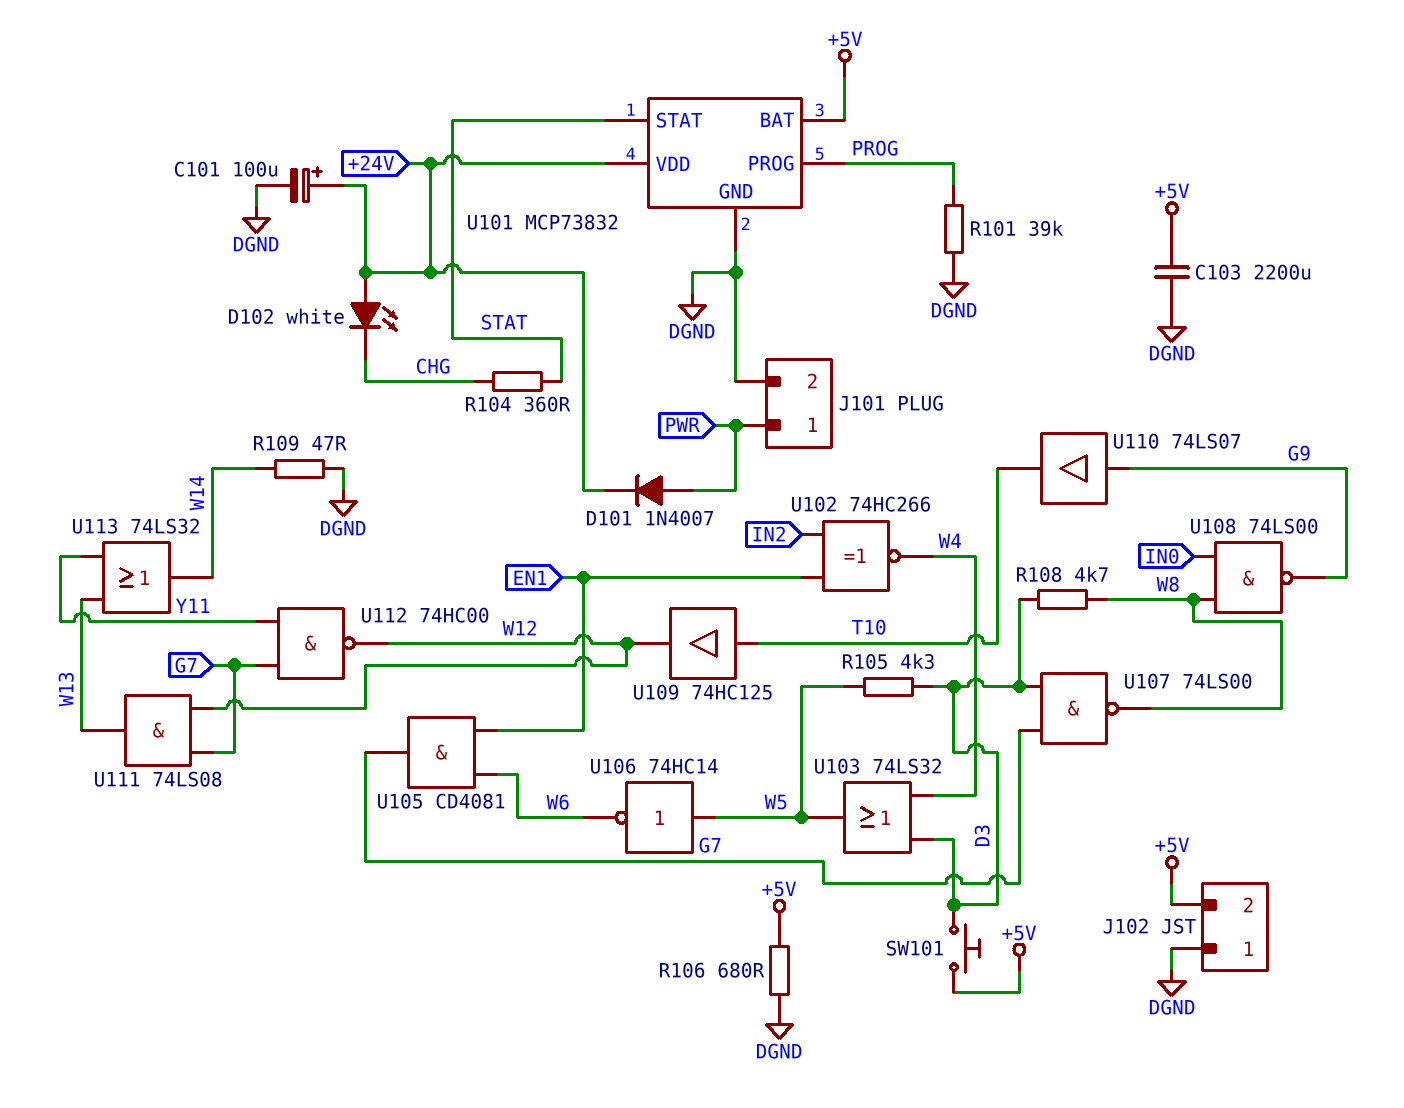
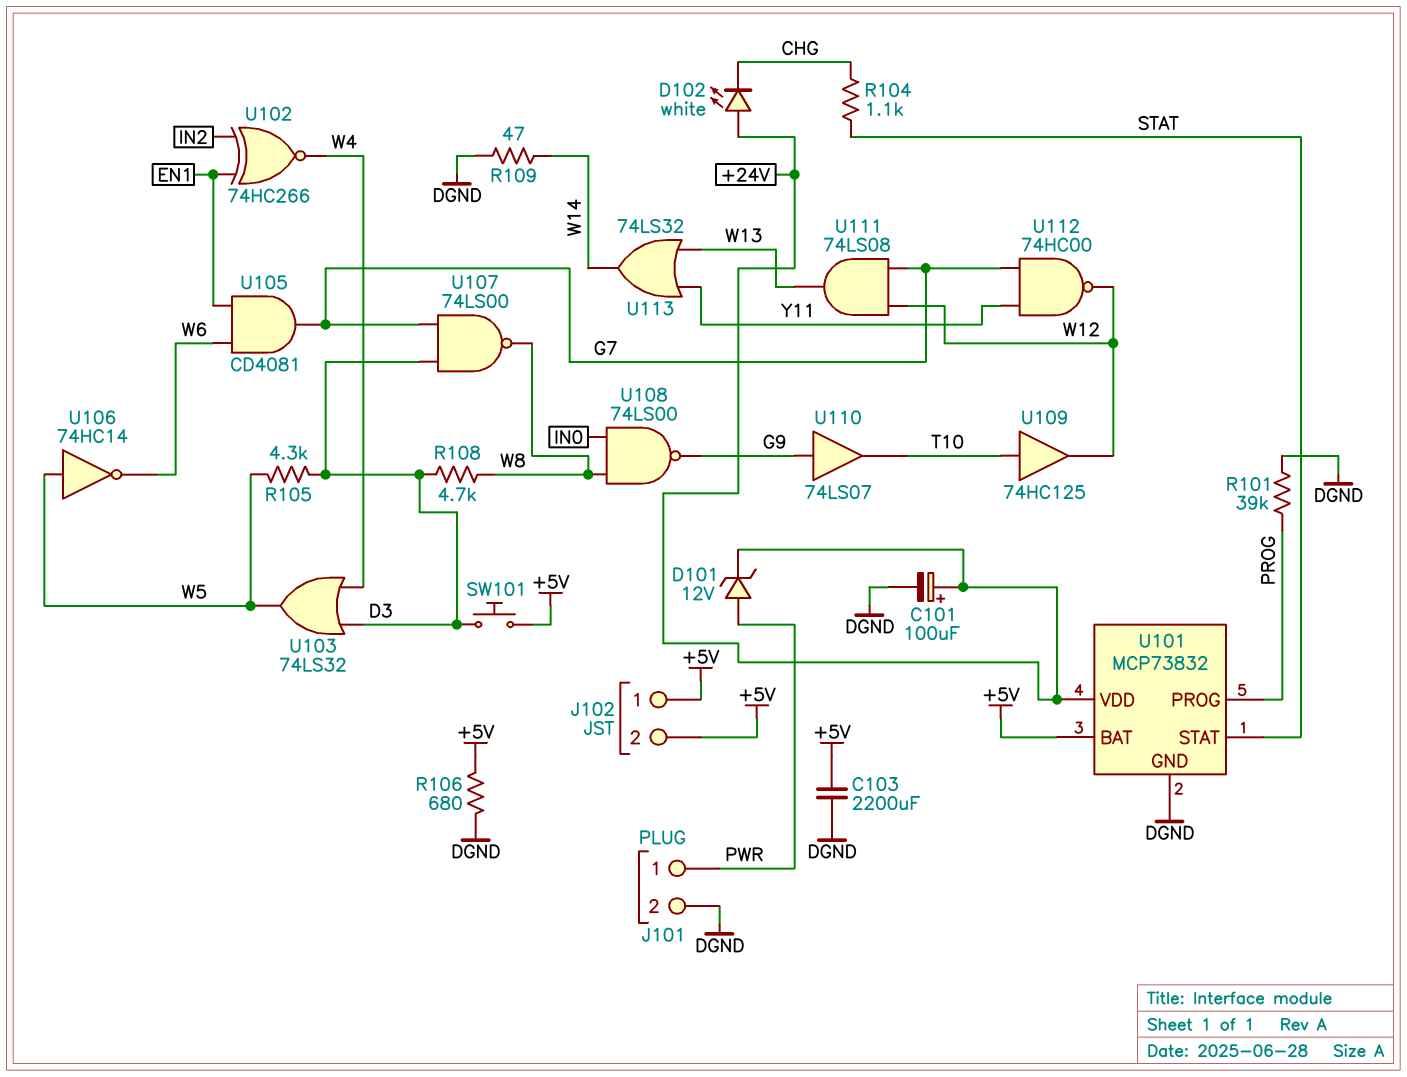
D101: diode 1N4007 (A PWR, K +24V) -> zener 12V (A PWR, K +24V)
J102 pin 1: DGND -> +5V
R104: 360 (CHG, STAT) -> 1.1k (CHG, STAT)

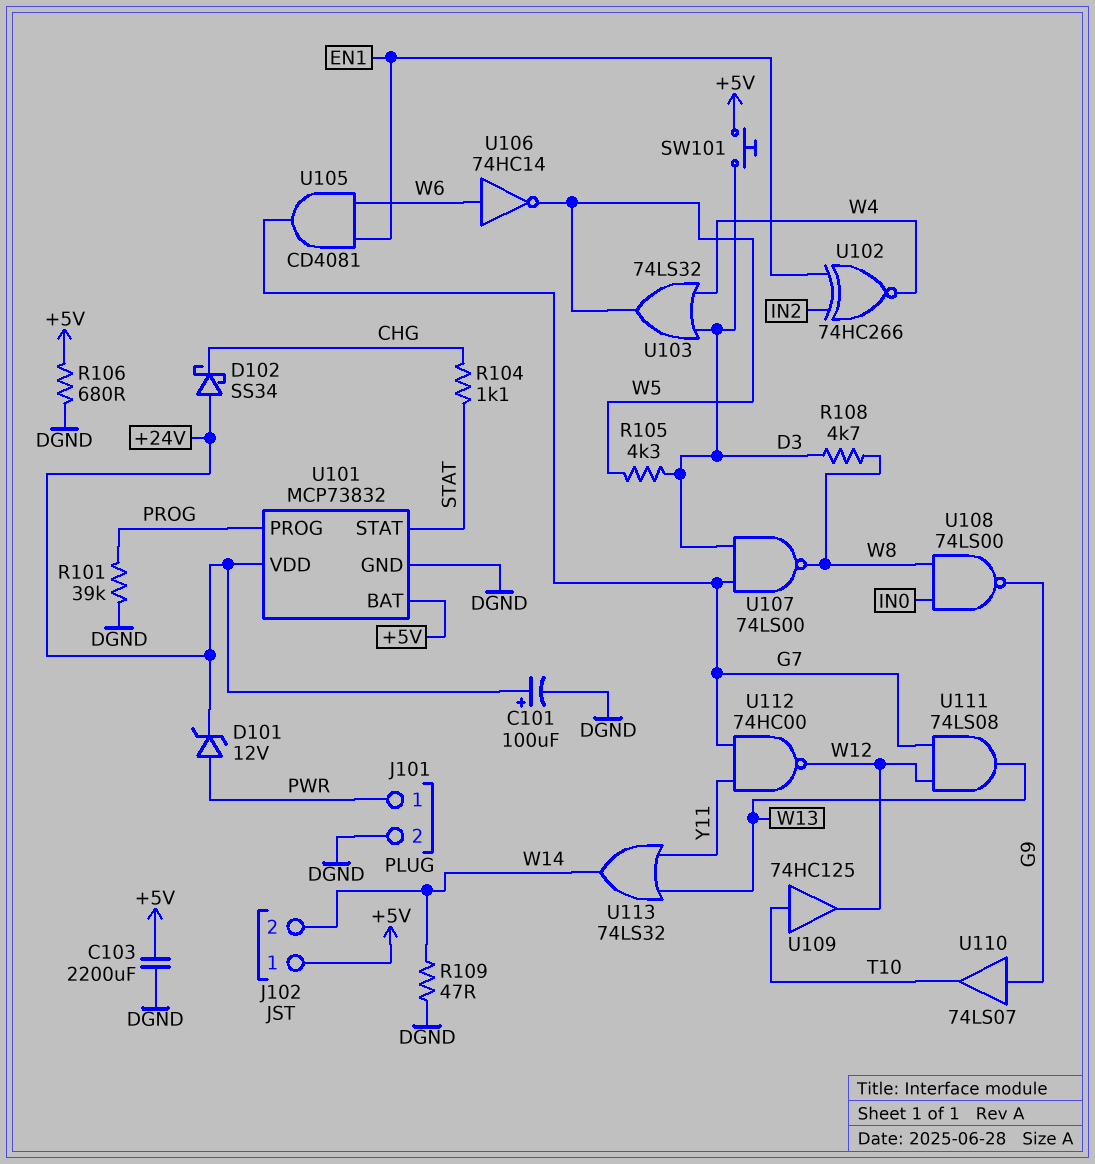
D102: LED white (A +24V, K CHG) -> schottky SS34 (A +24V, K CHG)
J102 pin 2: +5V -> W14
U106: NOT 74HC14 (in W5, out W6) -> NOT 74HC14 (in W6, out W5)

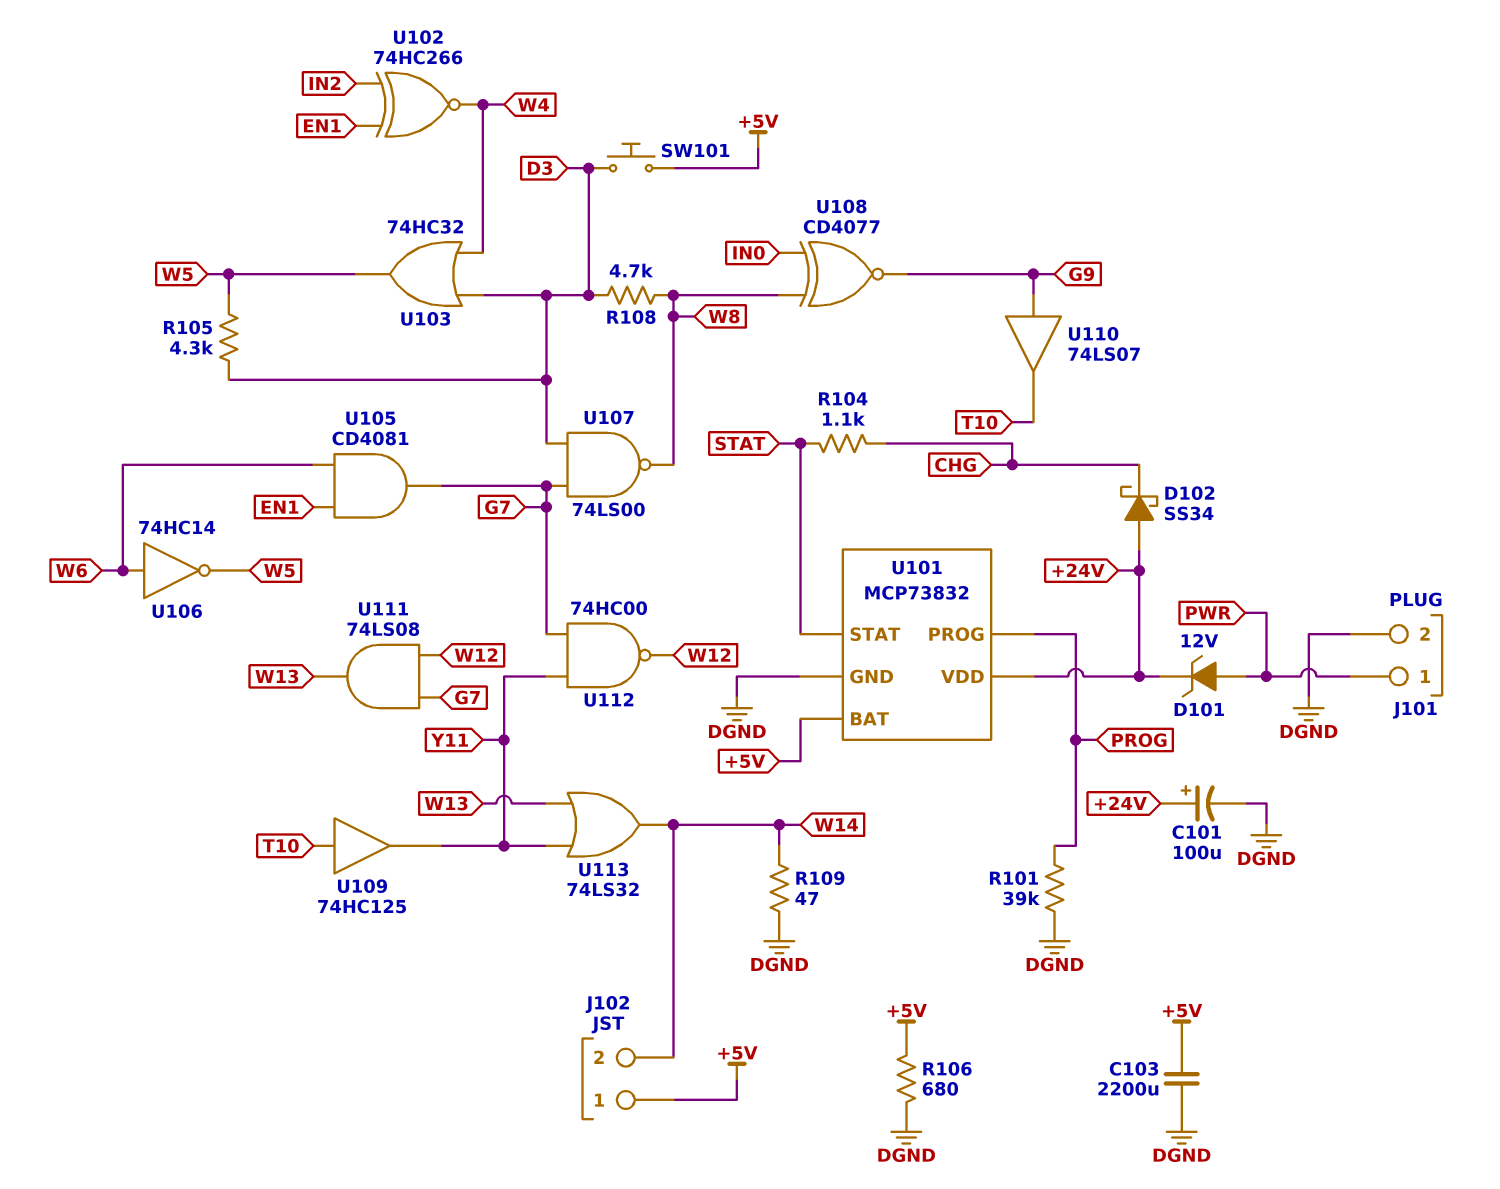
U103: OR 74LS32 (in D3, in W4, out W5) -> OR 74HC32 (in D3, in W4, out W5)
U108: NAND 74LS00 (in IN0, in W8, out G9) -> XNOR CD4077 (in IN0, in W8, out G9)
U109: buffer 74HC125 (in T10, out W12) -> buffer 74HC125 (in T10, out Y11)

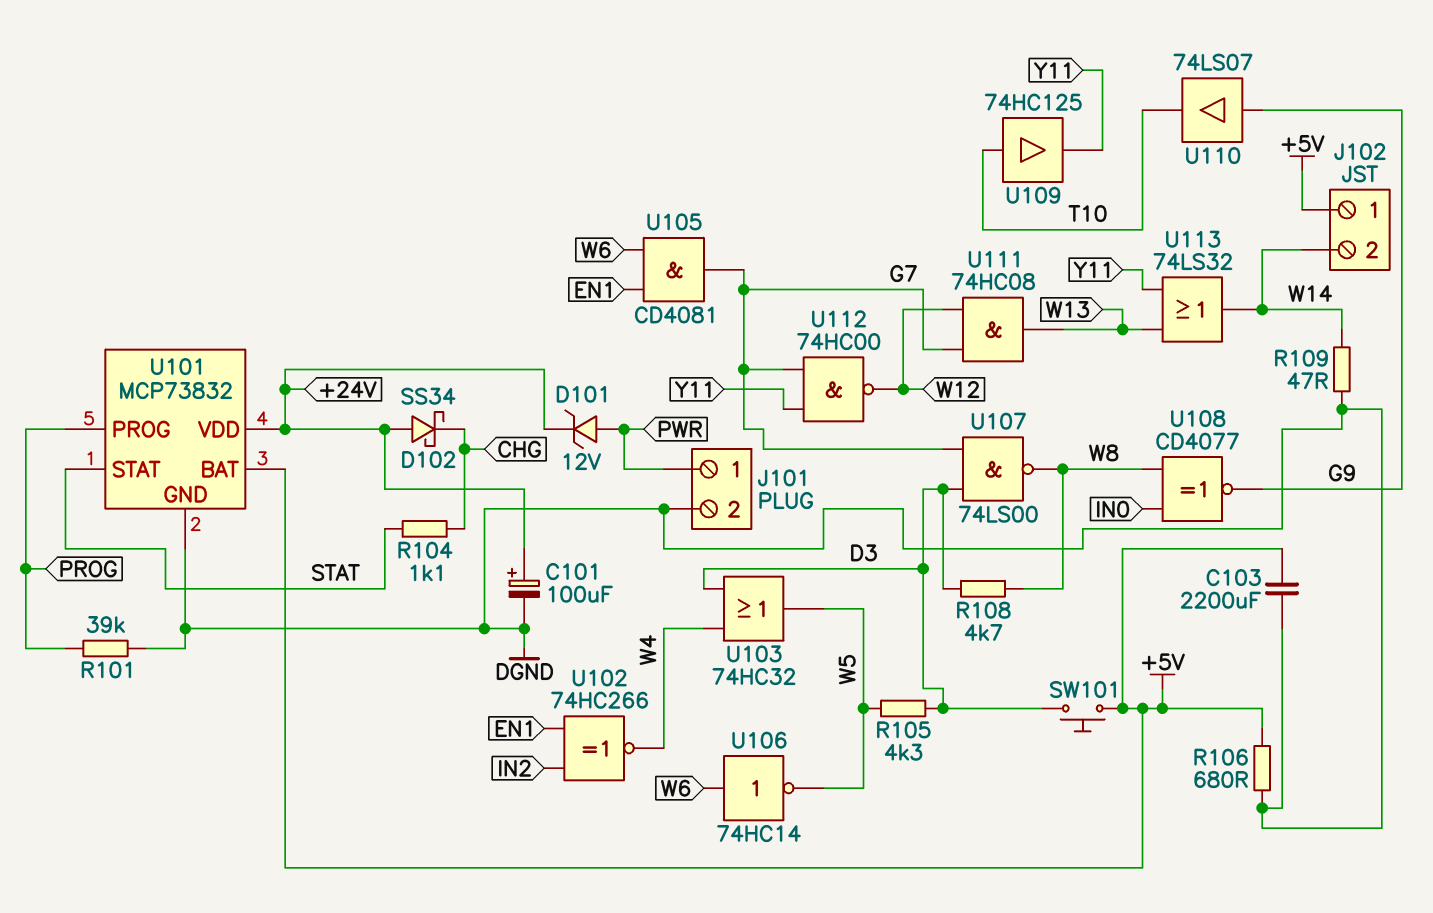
U111: AND 74LS08 (in G7, in W12, out W13) -> AND 74HC08 (in G7, in W12, out W13)

